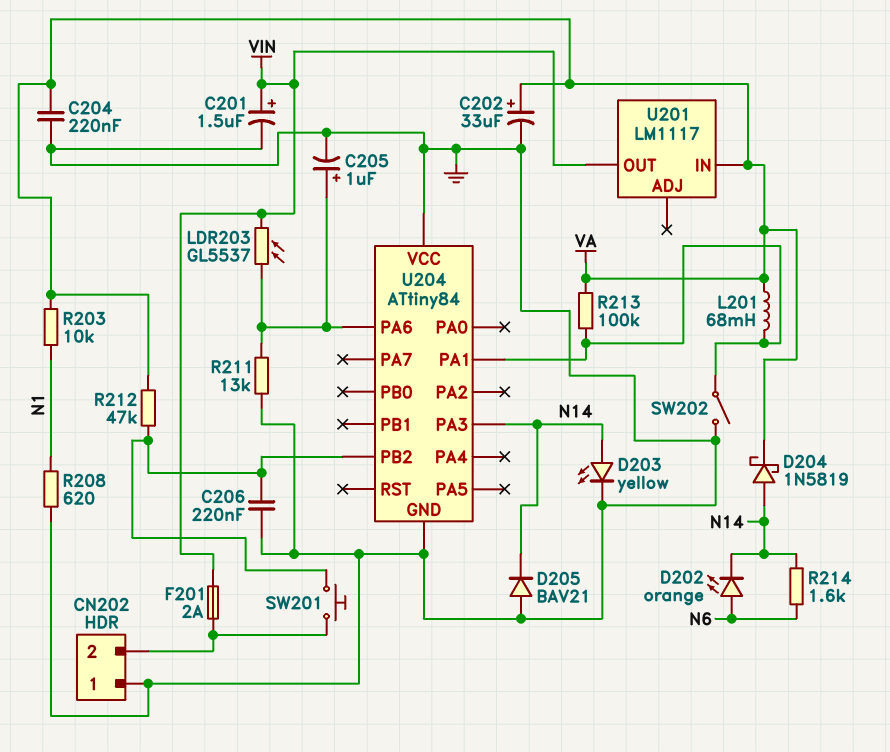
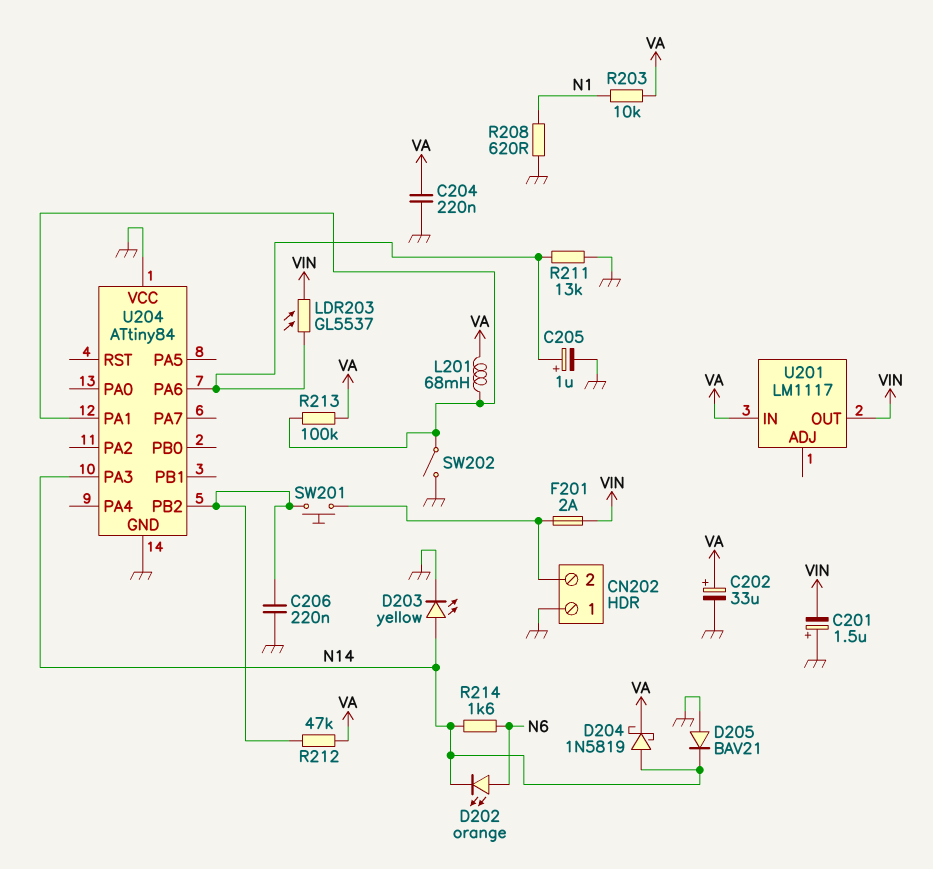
C201: 1.5uF (plus VIN, minus GND) -> 1.5uF (plus GND, minus VIN)

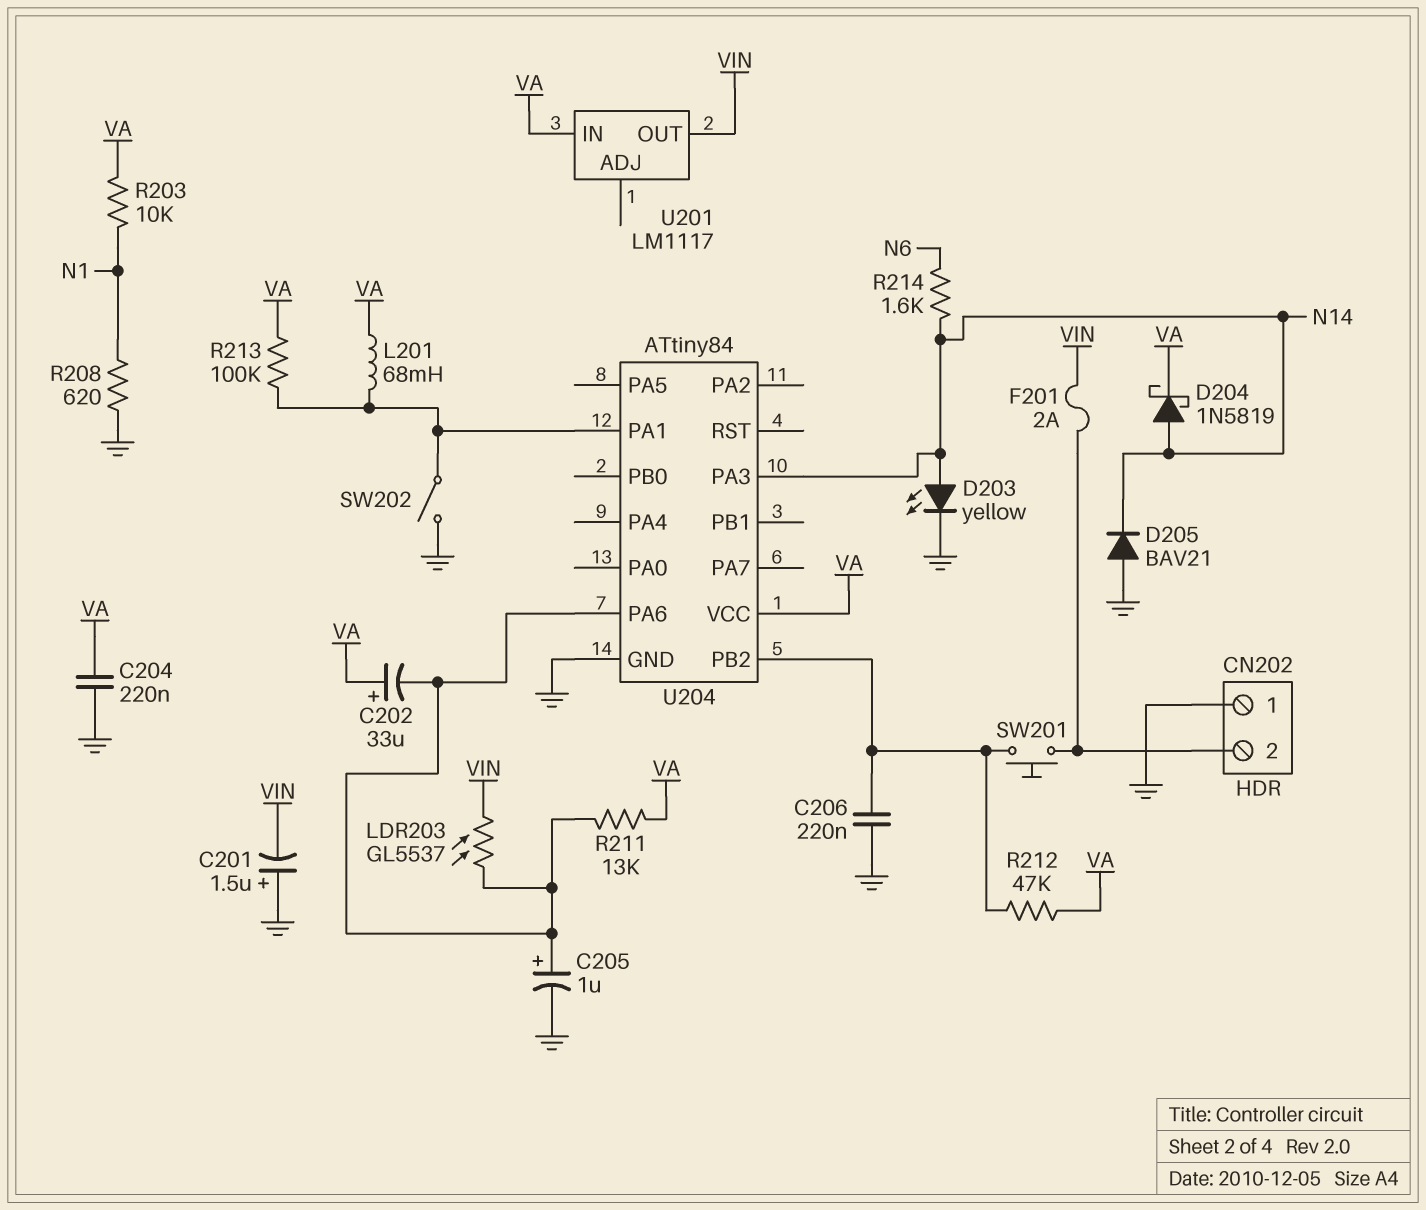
C202: 33uF (plus VA, minus GND) -> 33uF (plus VA, minus U204/PA6)
D202: LED orange (A N6, K N14) -> none
R211: 13k (GND, U204/PA6) -> 13k (U204/PA6, VA)
U204 pin VCC: GND -> VA

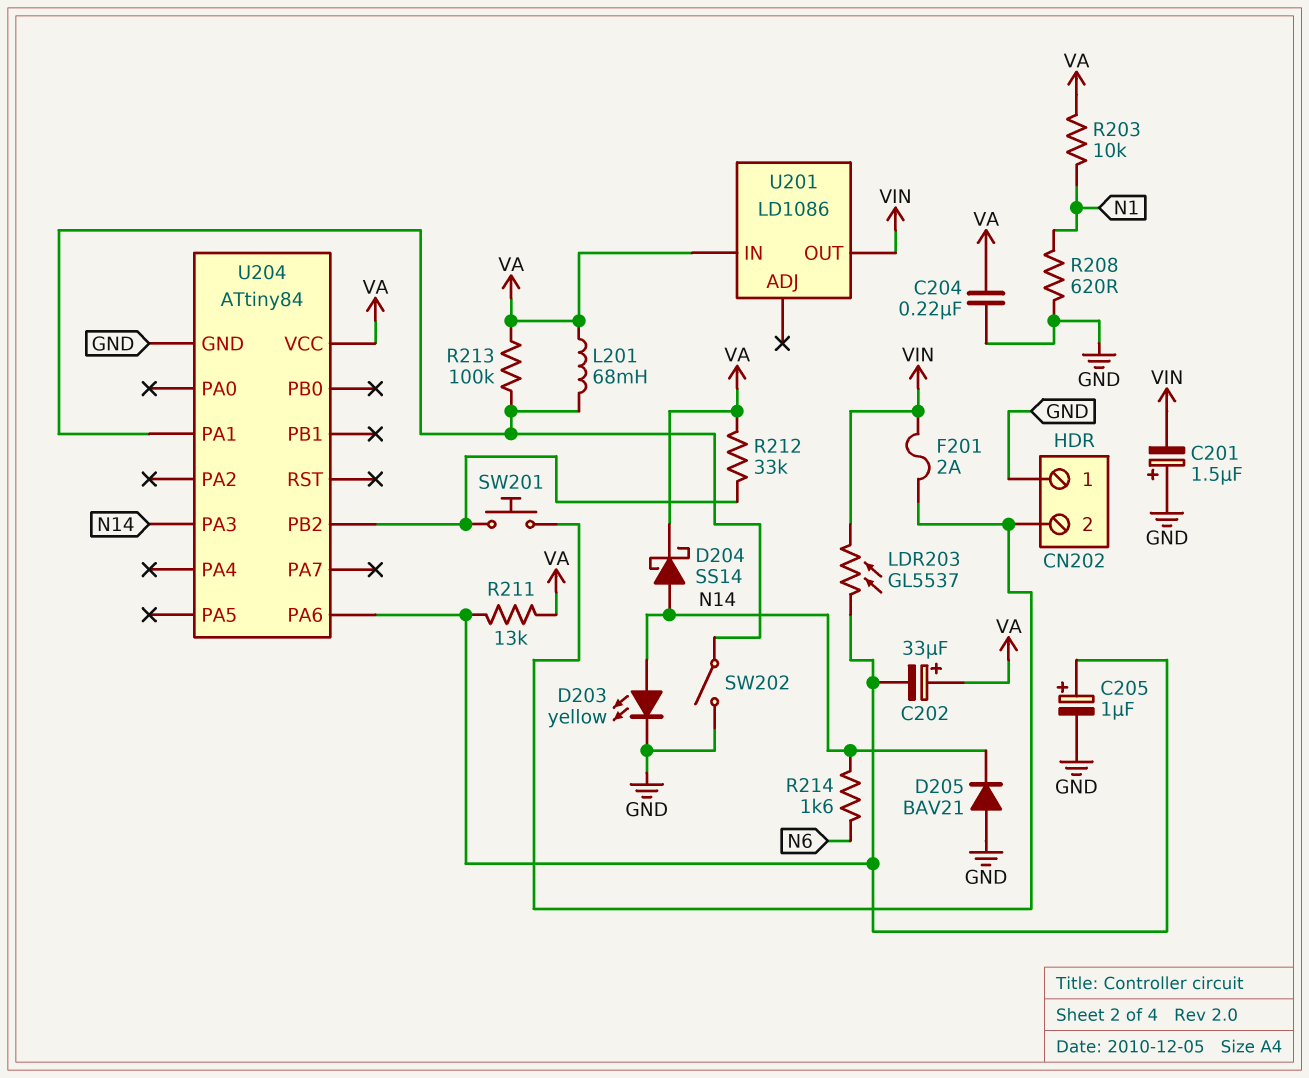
C206: 220nF (GND, U204/PB2) -> none
D204: schottky 1N5819 (A N14, K VA) -> schottky SS14 (A N14, K VA)
R212: 47k (U204/PB2, VA) -> 33k (U204/PB2, VA)
U201: LM1117 -> LD1086

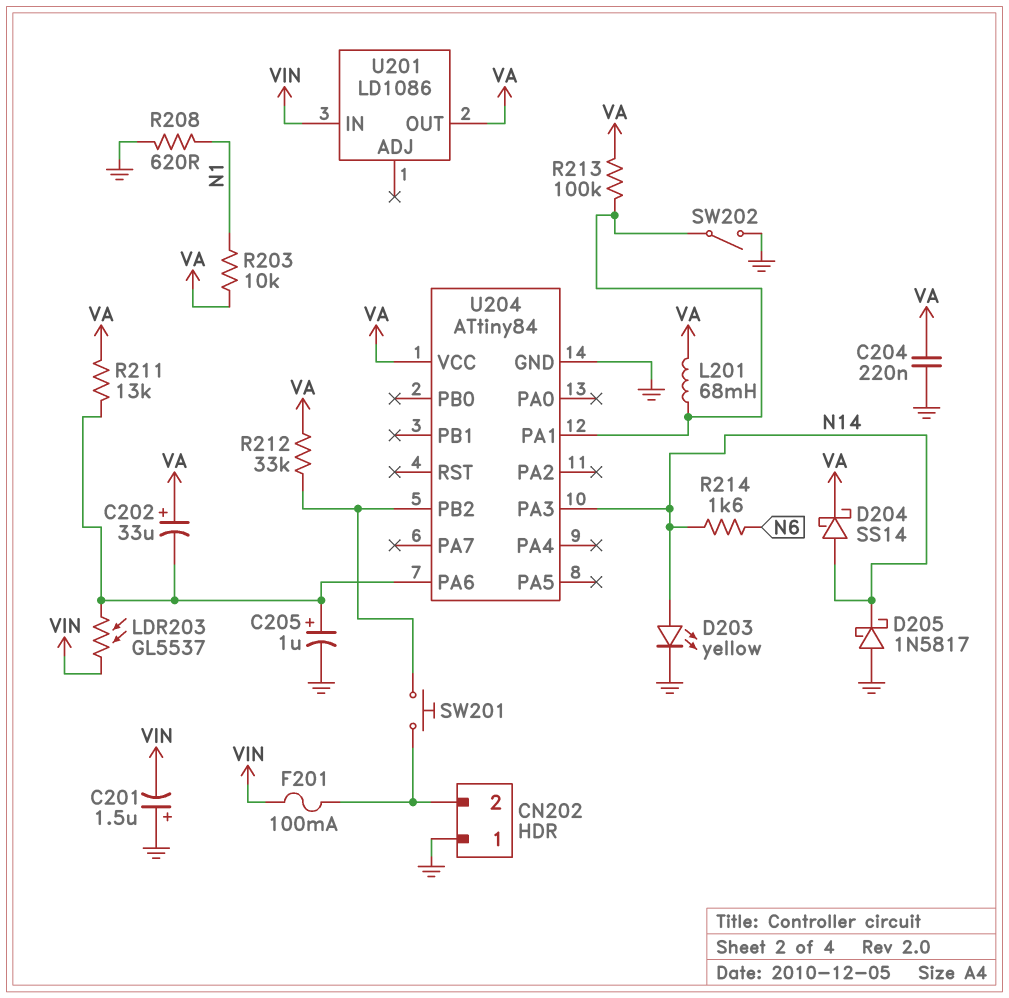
D205: diode BAV21 (A GND, K N14) -> schottky 1N5817 (A GND, K N14)
F201: 2A (CN202/2, VIN) -> 100mA (CN202/2, VIN)
U201 pin IN: VA -> VIN
U201 pin OUT: VIN -> VA

